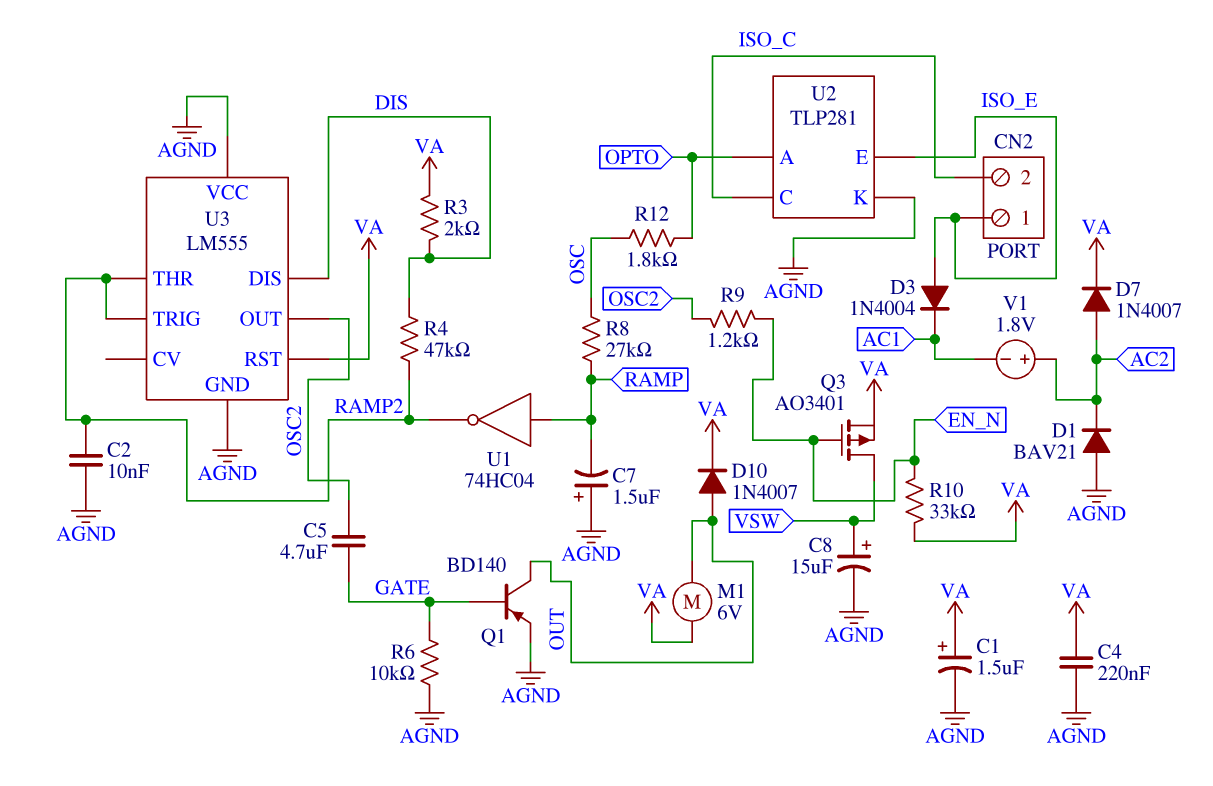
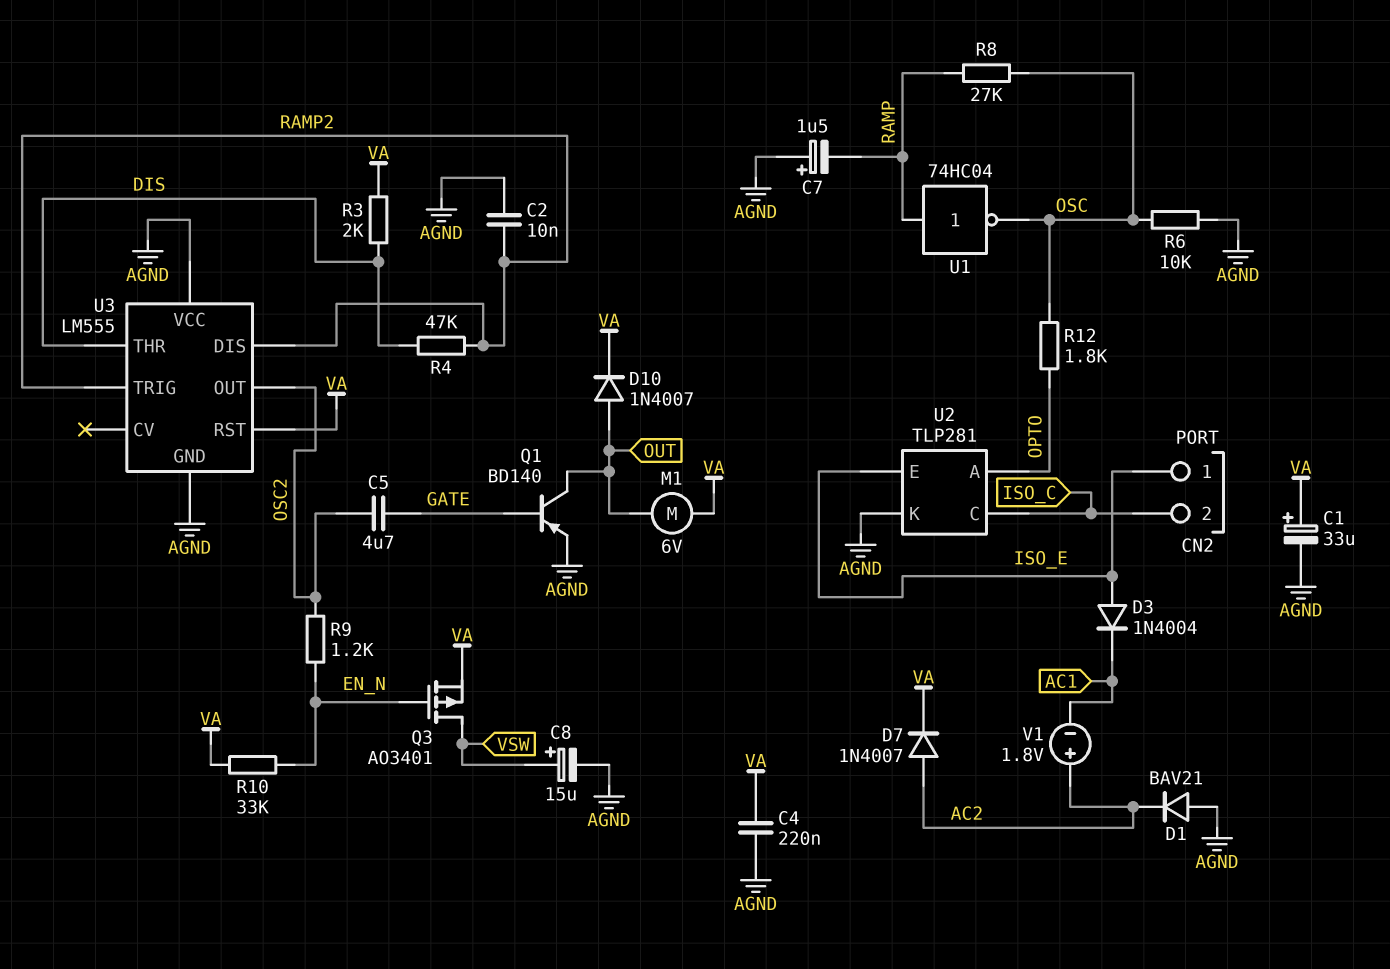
C1: 1.5uF (plus VA, minus AGND) -> 33uF (plus VA, minus AGND)
R6: 10k (AGND, GATE) -> 10k (AGND, OSC)
U1: NOT 74HC04 (in RAMP, out RAMP2) -> NOT 74HC04 (in RAMP, out OSC)
U3 pin DIS: DIS -> RAMP2
U3 pin THR: RAMP2 -> DIS

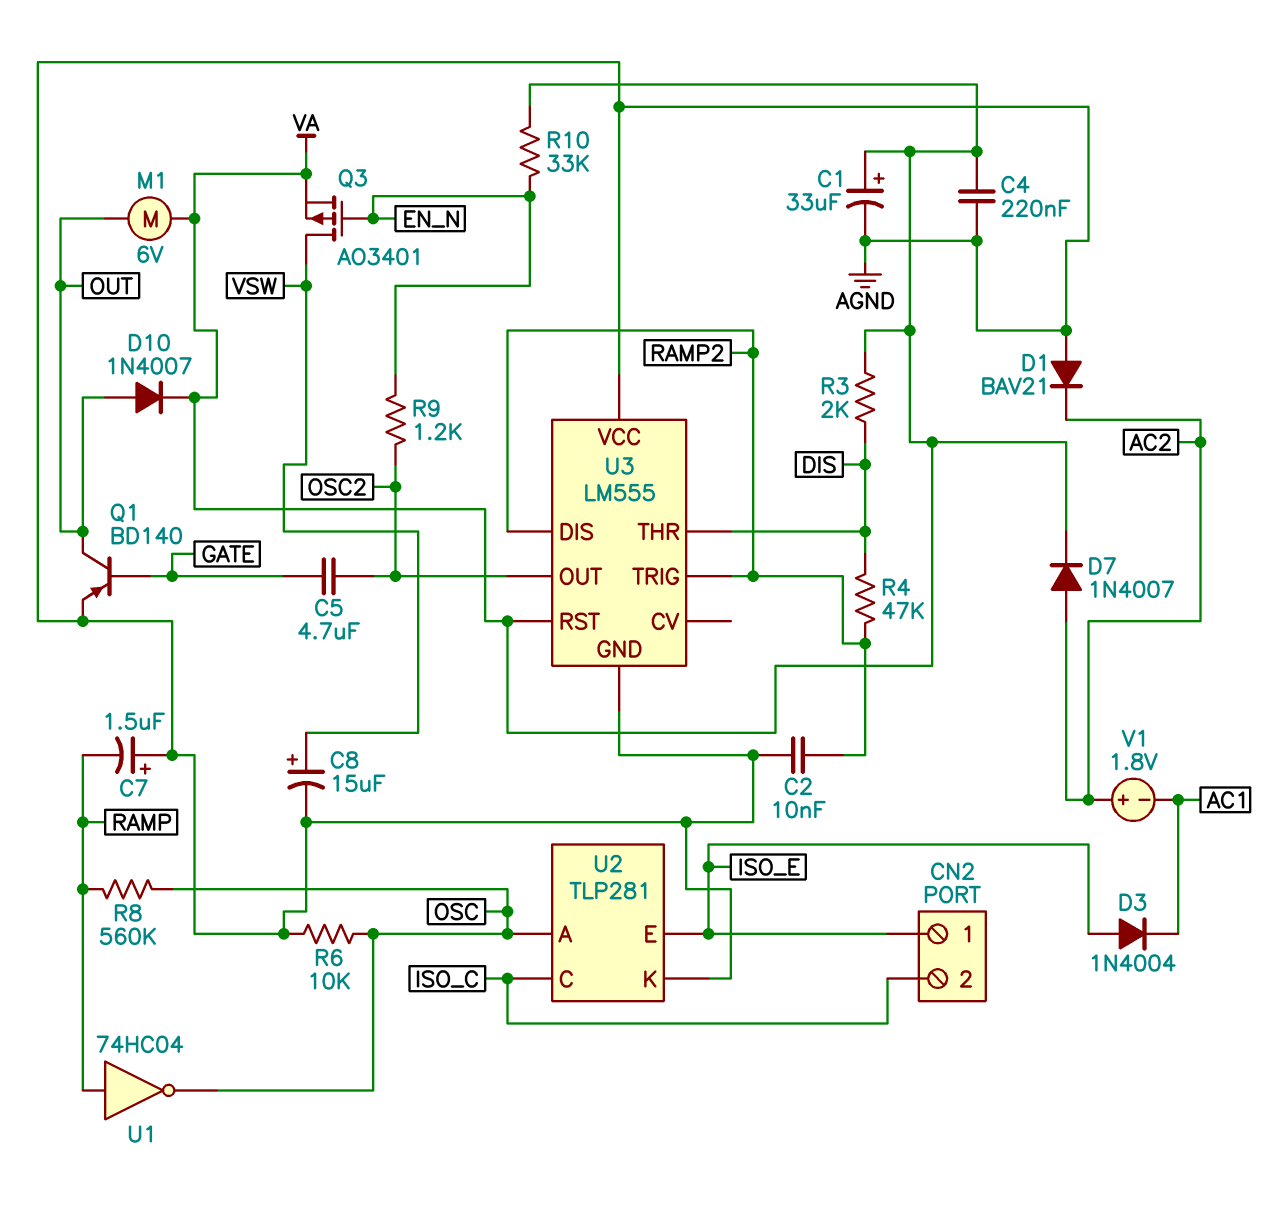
R8: 27k (OSC, RAMP) -> 560k (OSC, RAMP)
R12: 1.8k (OPTO, OSC) -> none
U2 pin A: OPTO -> OSC

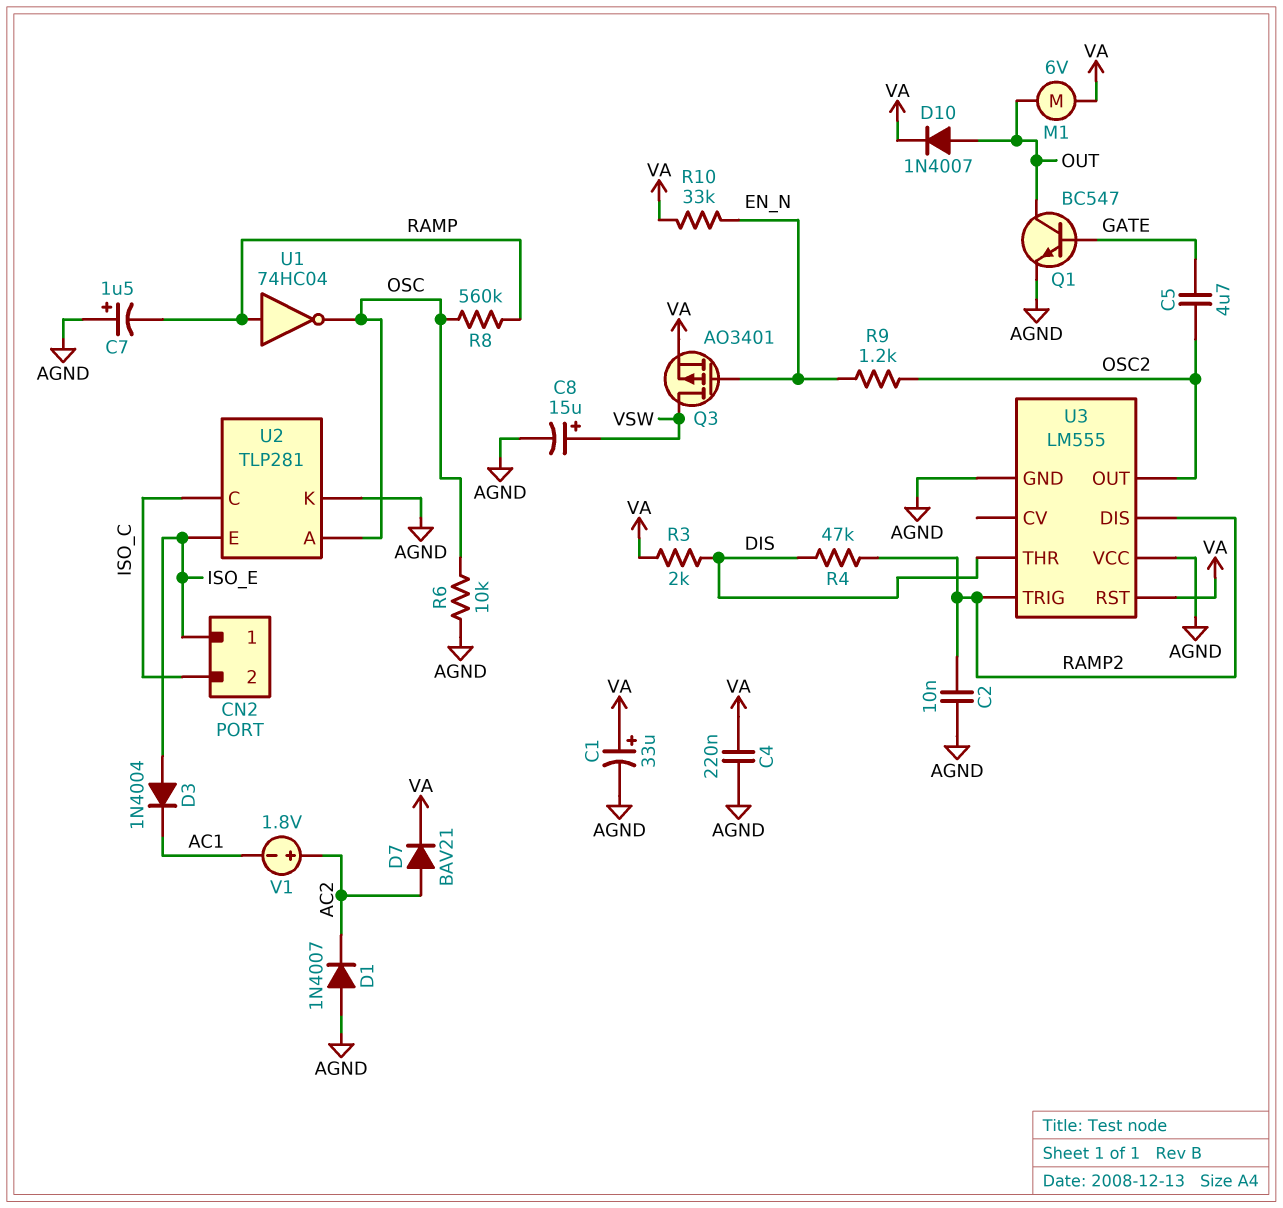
D1: diode BAV21 (A AGND, K AC2) -> diode 1N4007 (A AGND, K AC2)
D7: diode 1N4007 (A AC2, K VA) -> diode BAV21 (A AC2, K VA)
Q1: PNP BD140 (B GATE, C OUT, E AGND) -> NPN BC547 (B GATE, C OUT, E AGND)

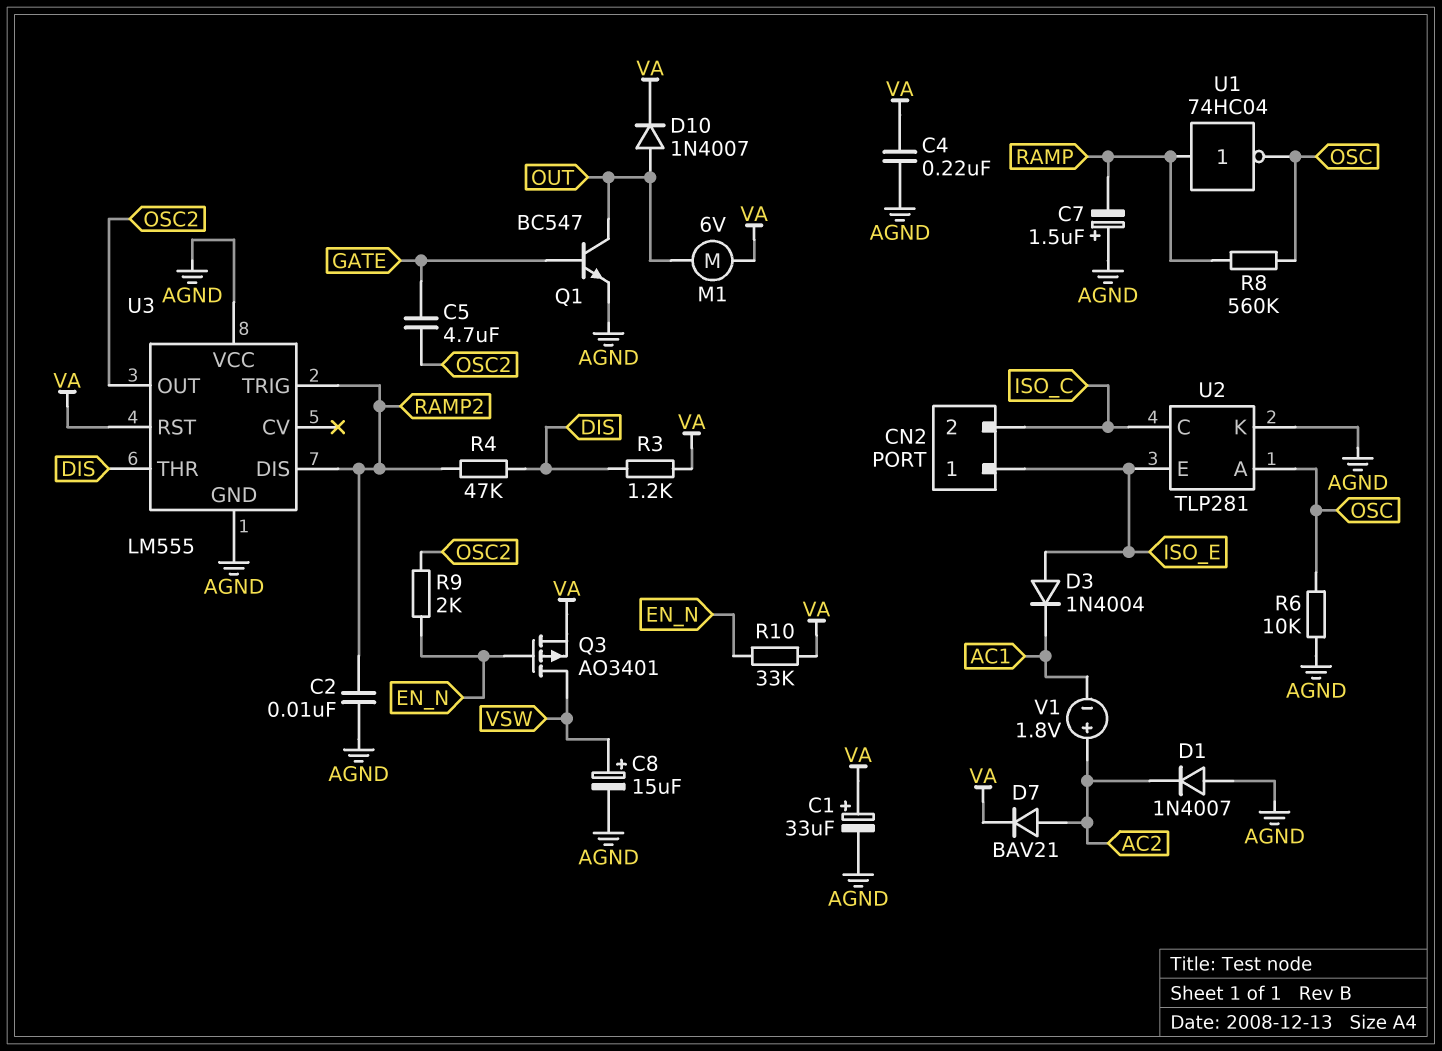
R3: 2k (DIS, VA) -> 1.2k (DIS, VA)
R9: 1.2k (EN_N, OSC2) -> 2k (EN_N, OSC2)

